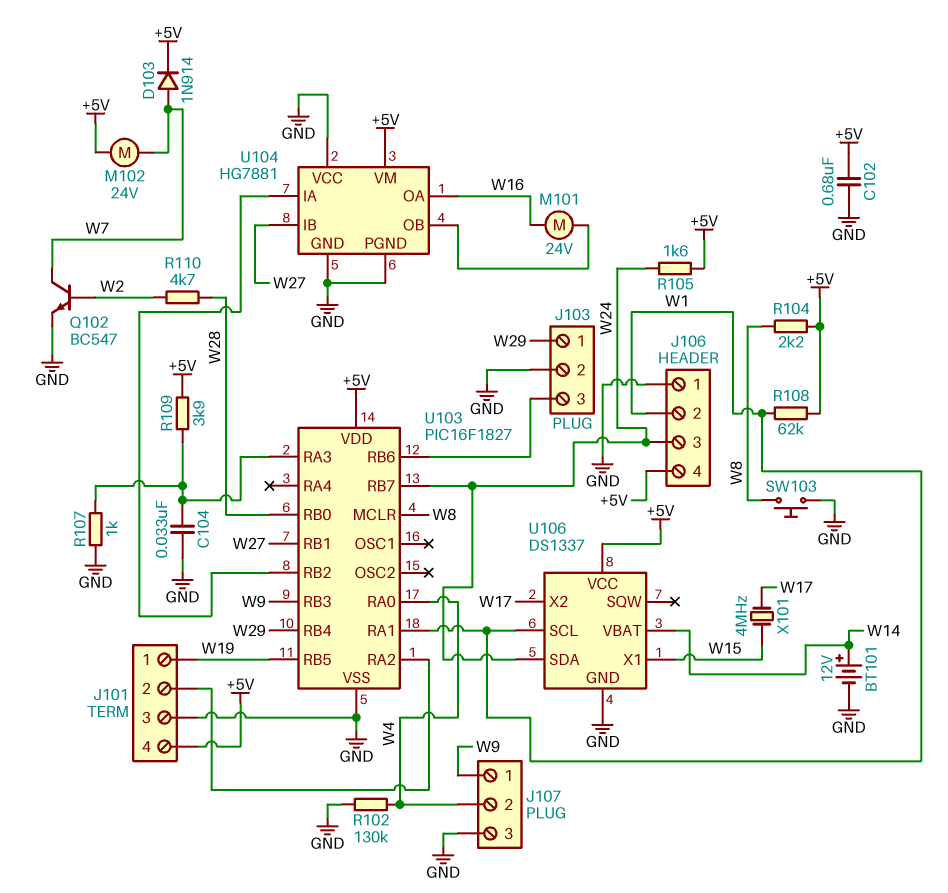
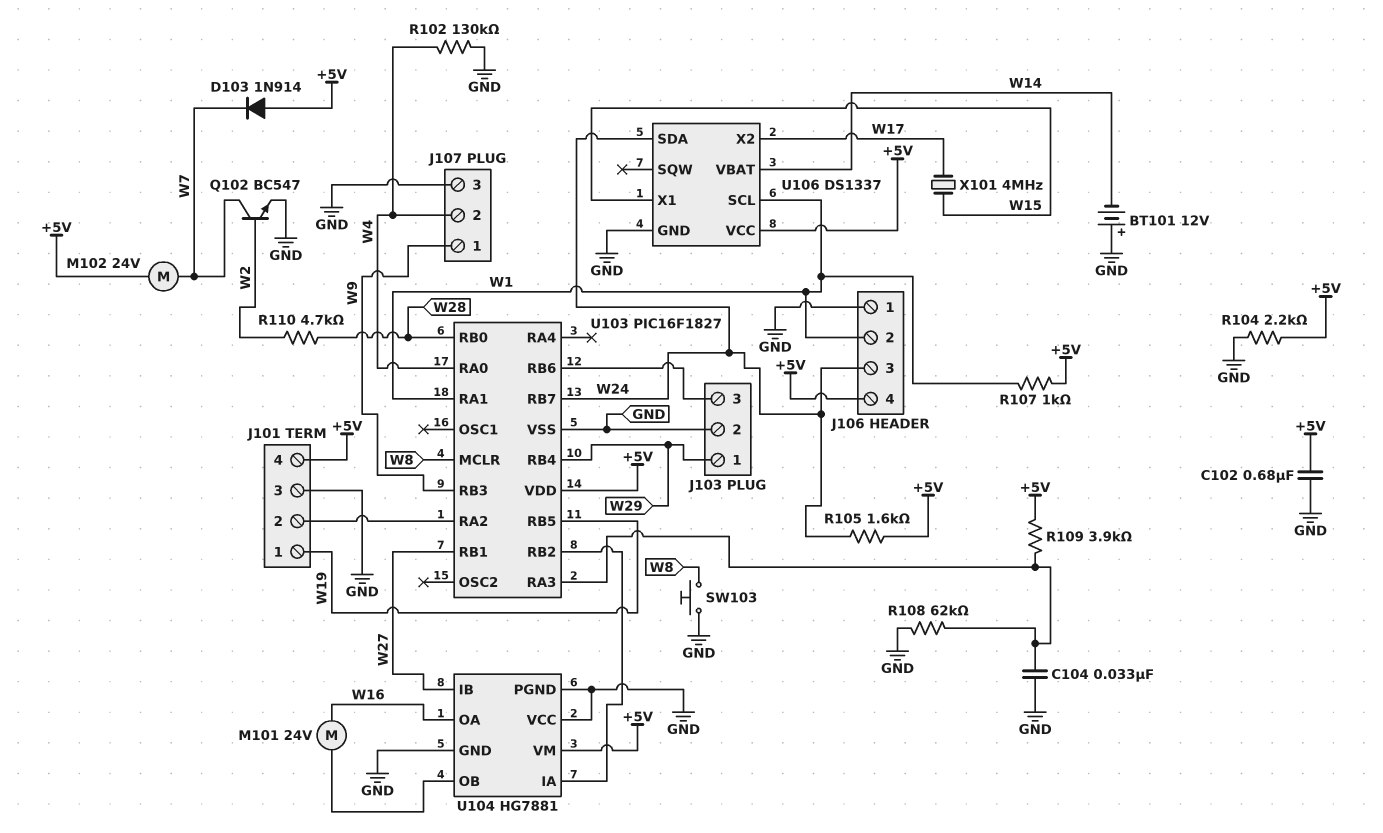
BT101: 12V (plus W14, minus GND) -> 12V (plus GND, minus W14)
D103: diode 1N914 (A W7, K +5V) -> diode 1N914 (A +5V, K W7)
R104: 2.2k (+5V, W8) -> 2.2k (+5V, GND)
R107: 1k (GND, U103/RA3) -> 1k (+5V, W1)
R108: 62k (+5V, W1) -> 62k (GND, U103/RA3)

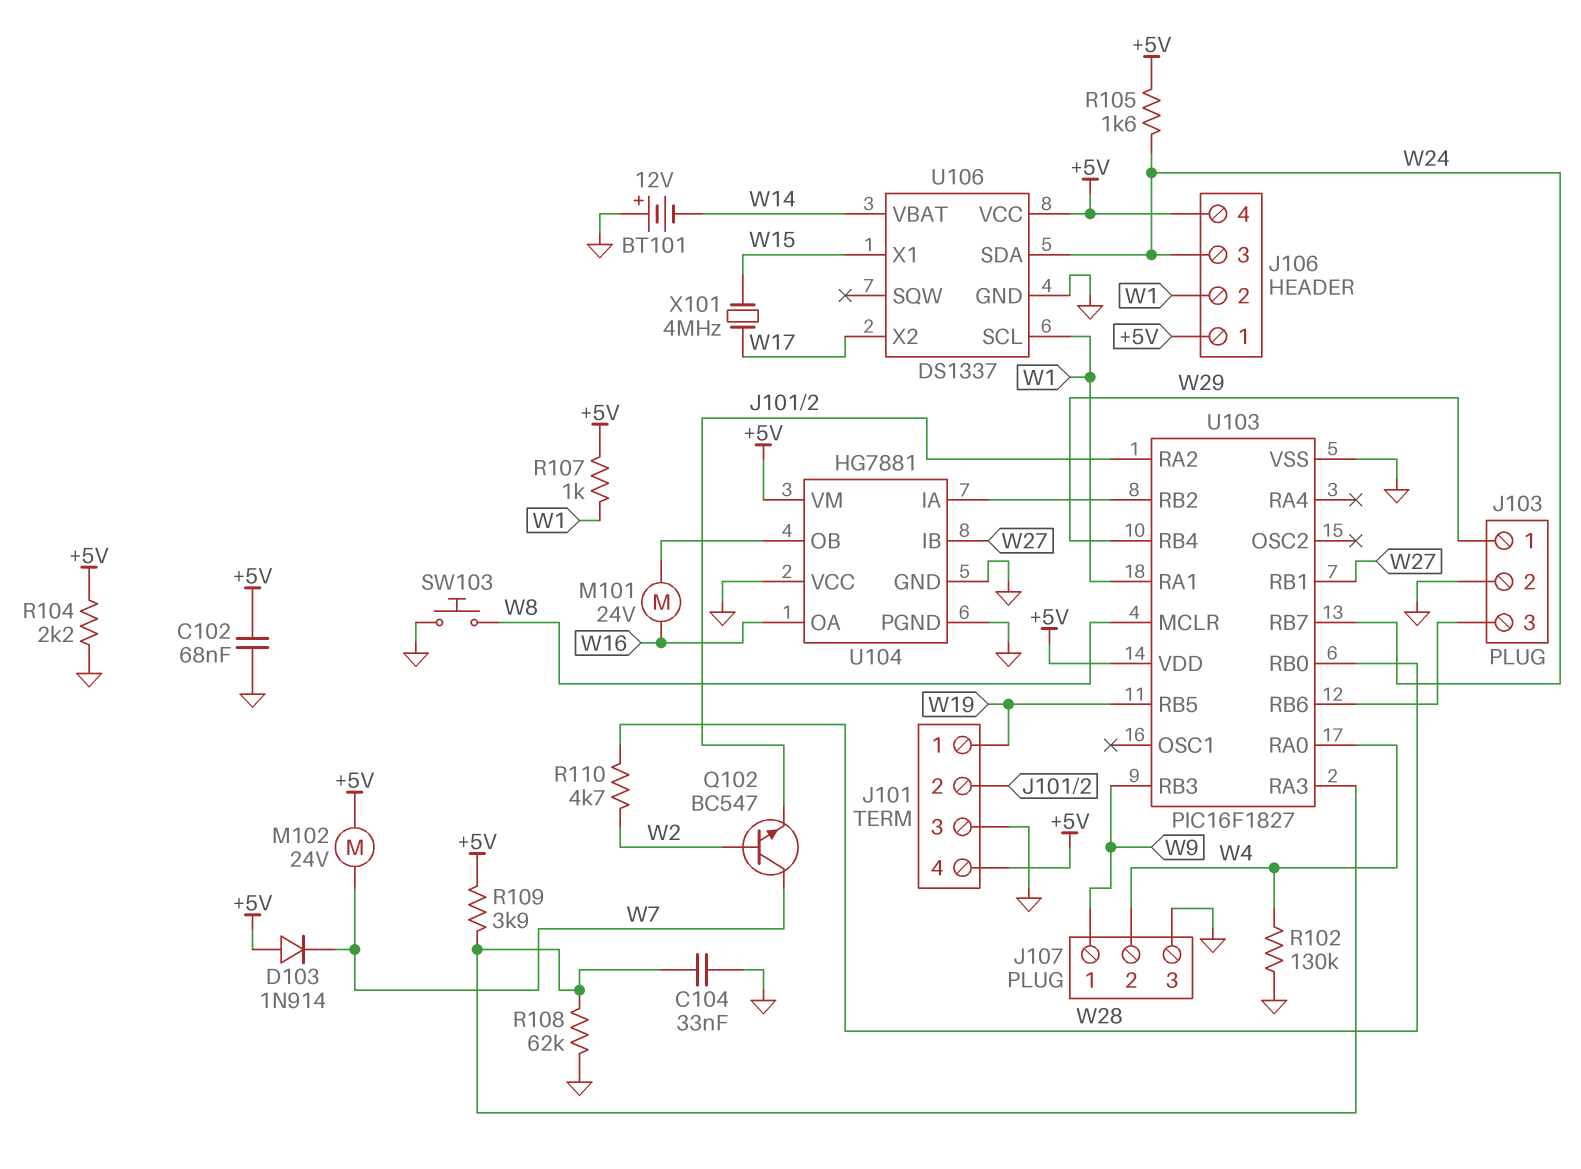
C102: 680nF (+5V, GND) -> 68nF (+5V, GND)
J106 pin 1: GND -> +5V
Q102: NPN BC547 (B W2, C W7, E GND) -> NPN BC547 (B W2, C W7, E J101/2)

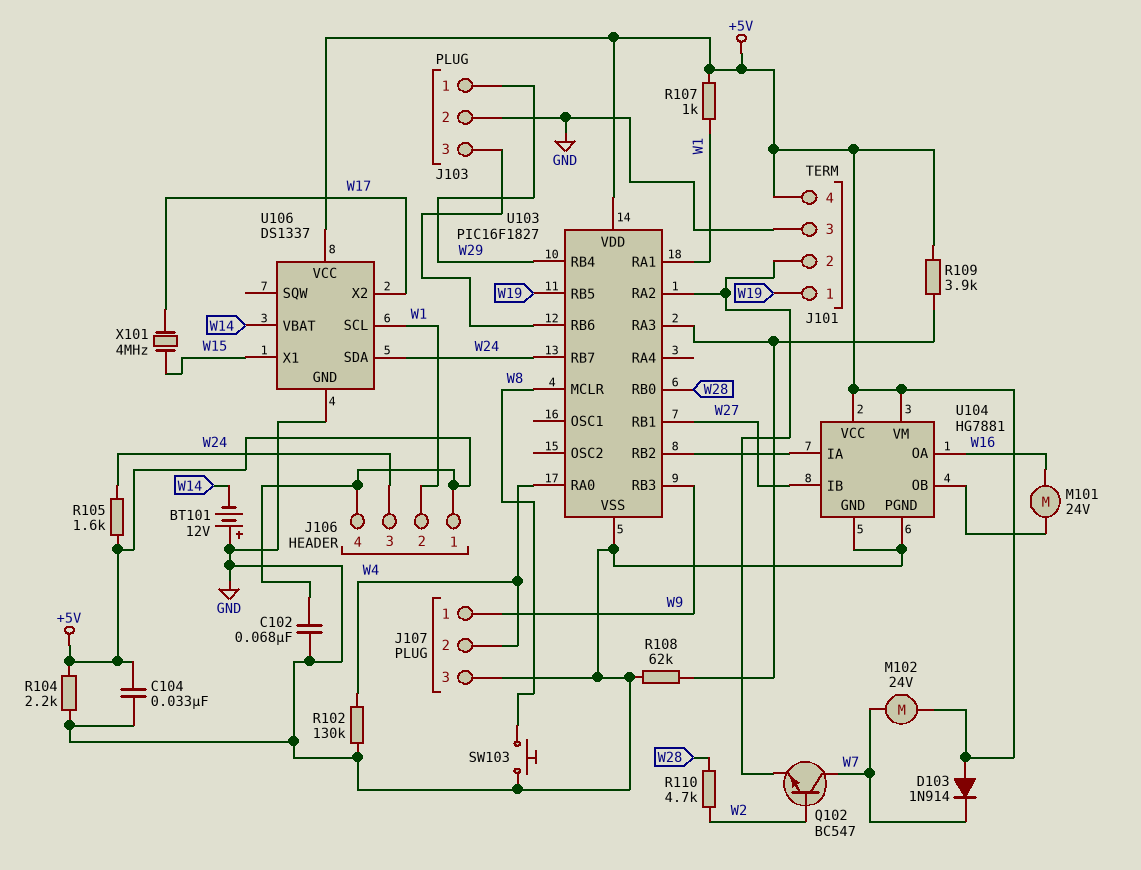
C104: 33nF (GND, U103/RA3) -> 33nF (+5V, GND)
U104 pin VCC: GND -> +5V

